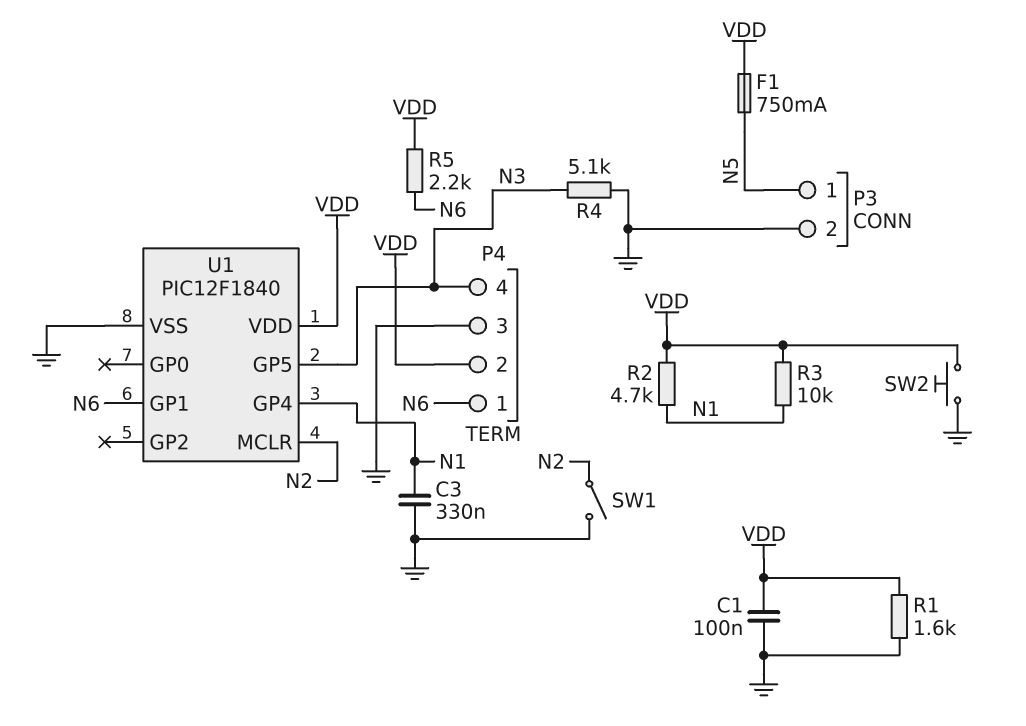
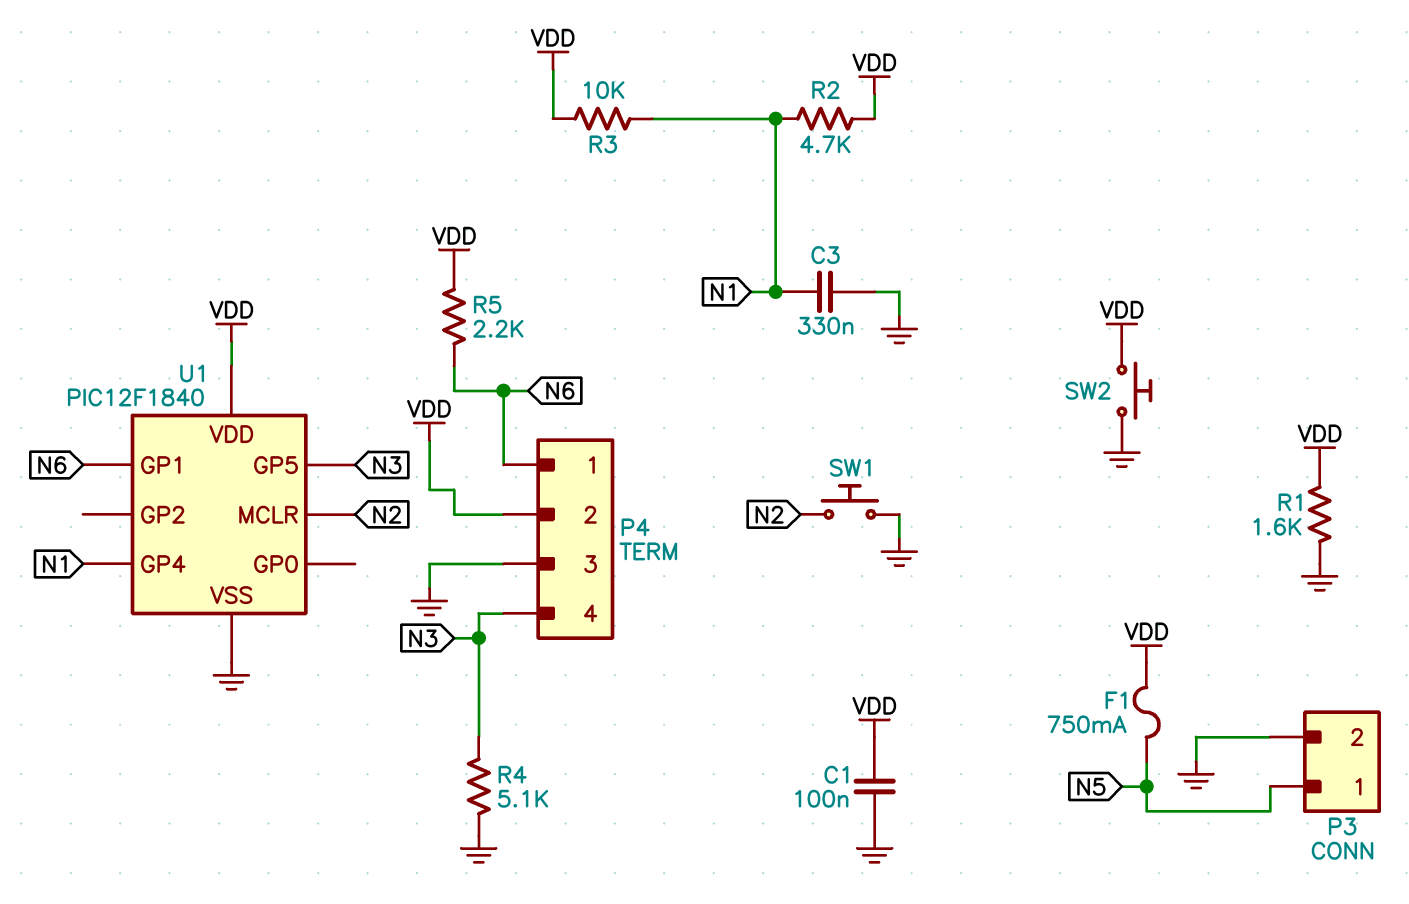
SW1: switch (GND, N2) -> button (GND, N2)

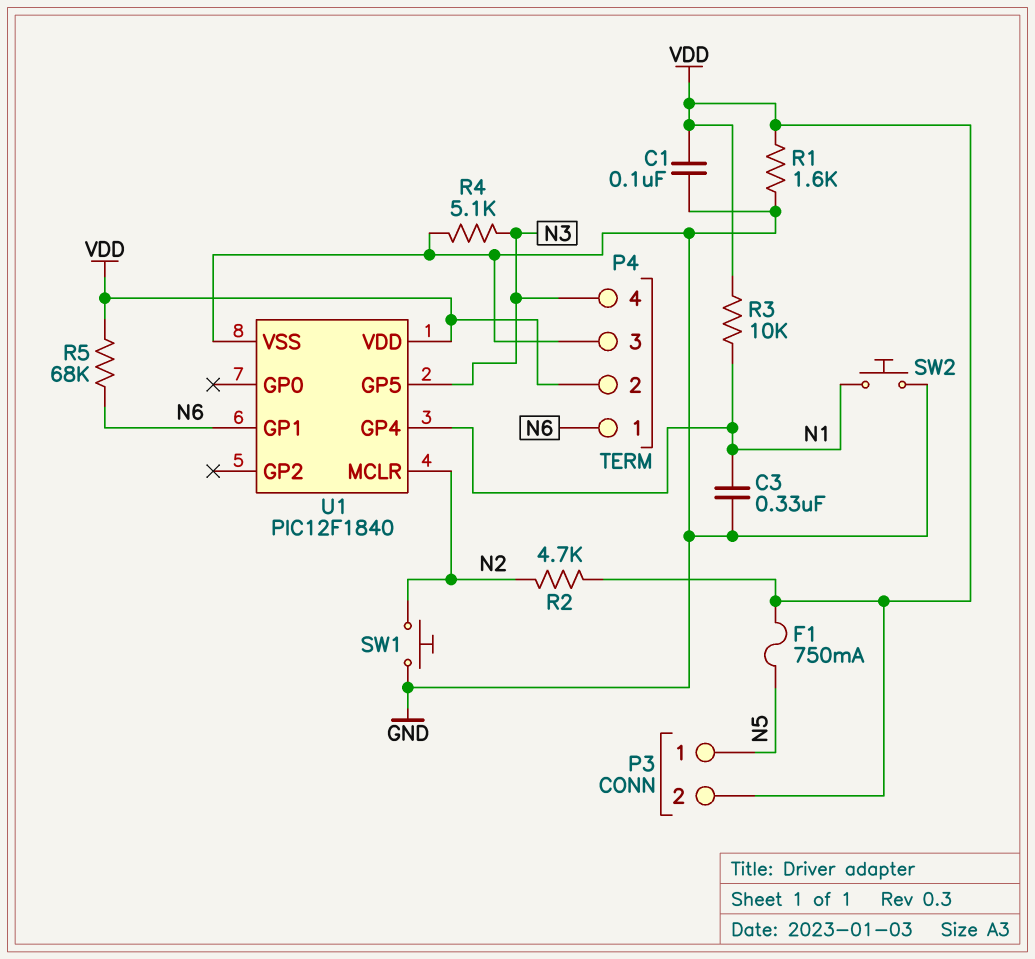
P3 pin 2: GND -> VDD
R2: 4.7k (N1, VDD) -> 4.7k (N2, VDD)
R5: 2.2k (N6, VDD) -> 68k (N6, VDD)
SW2: button (GND, VDD) -> button (GND, N1)

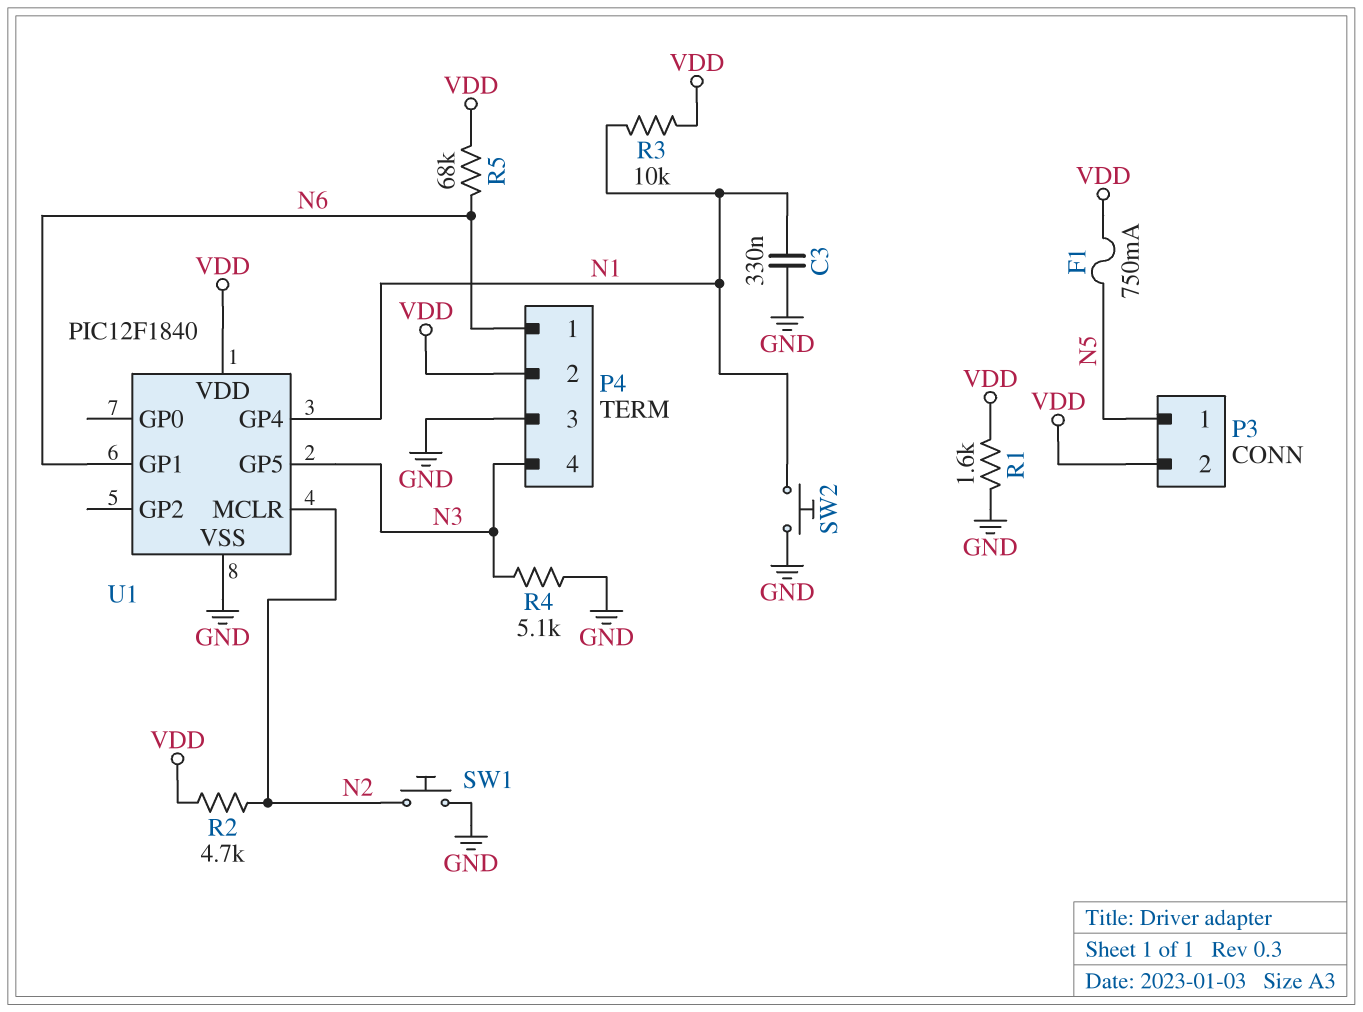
C1: 100nF (GND, VDD) -> none

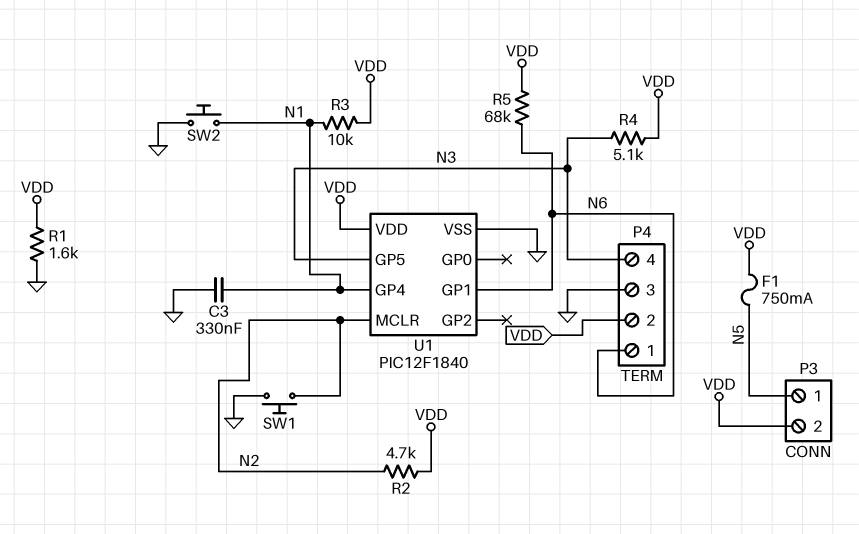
R4: 5.1k (GND, N3) -> 5.1k (N3, VDD)

